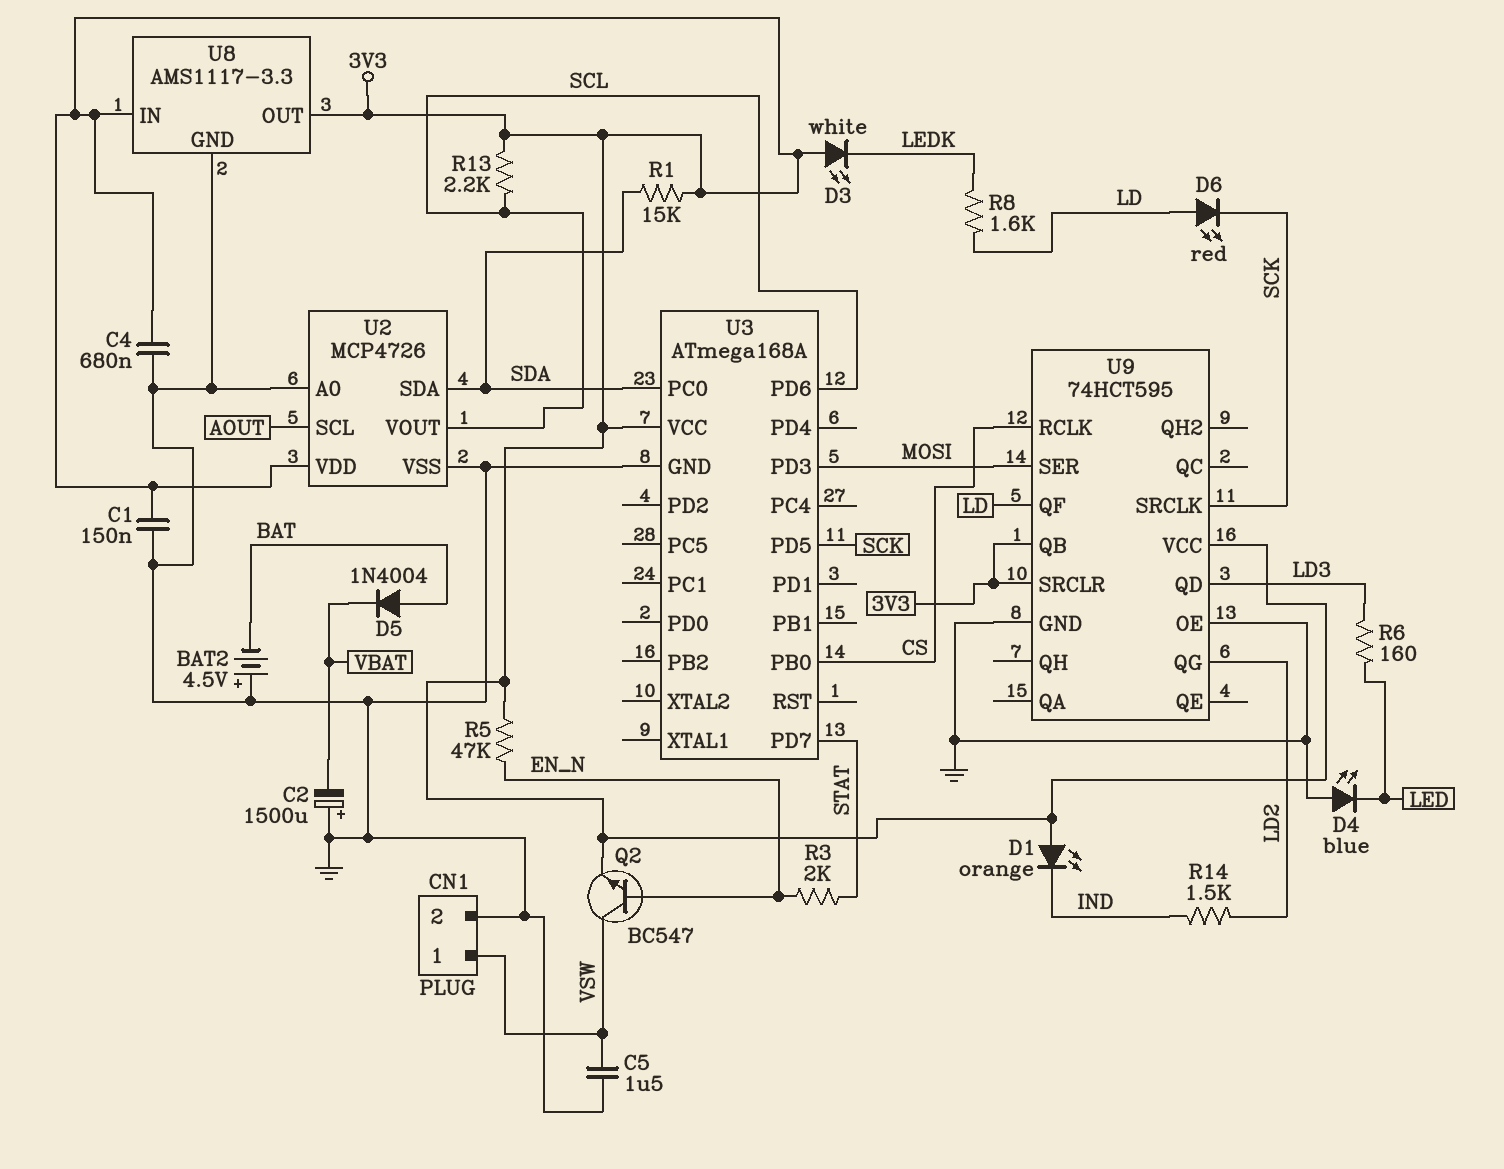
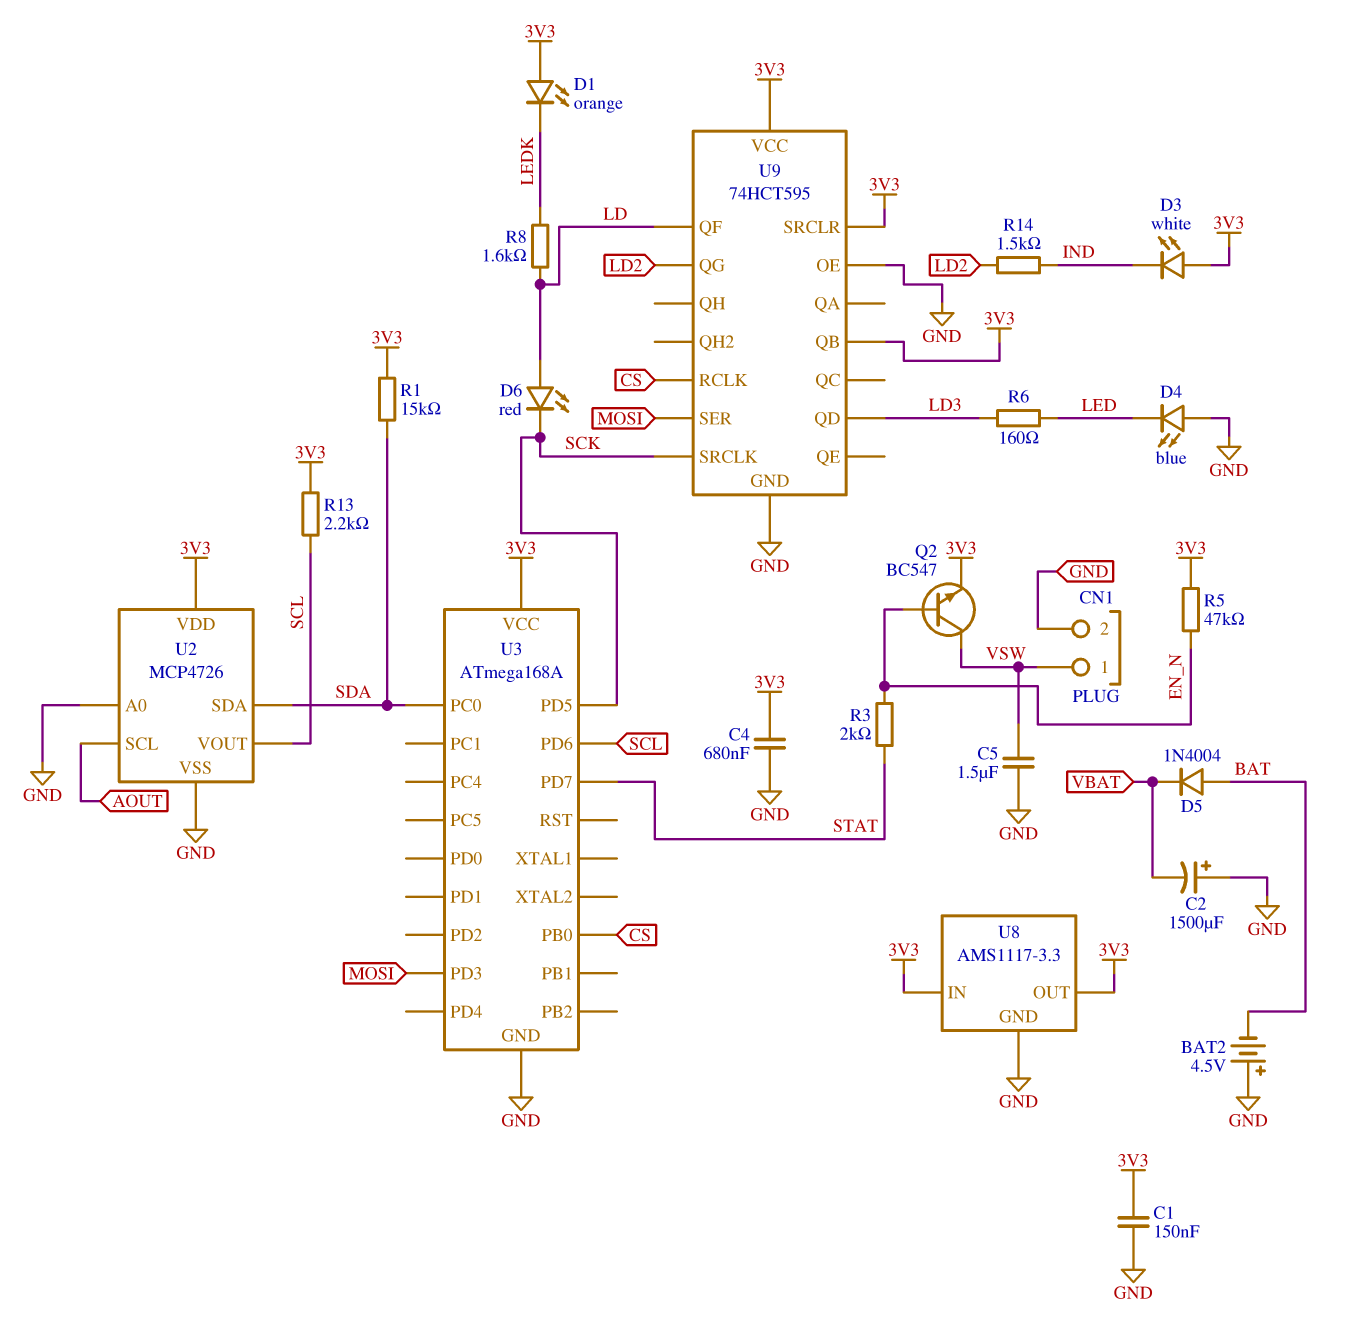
D1: LED orange (A 3V3, K IND) -> LED orange (A 3V3, K LEDK)
D3: LED white (A 3V3, K LEDK) -> LED white (A 3V3, K IND)

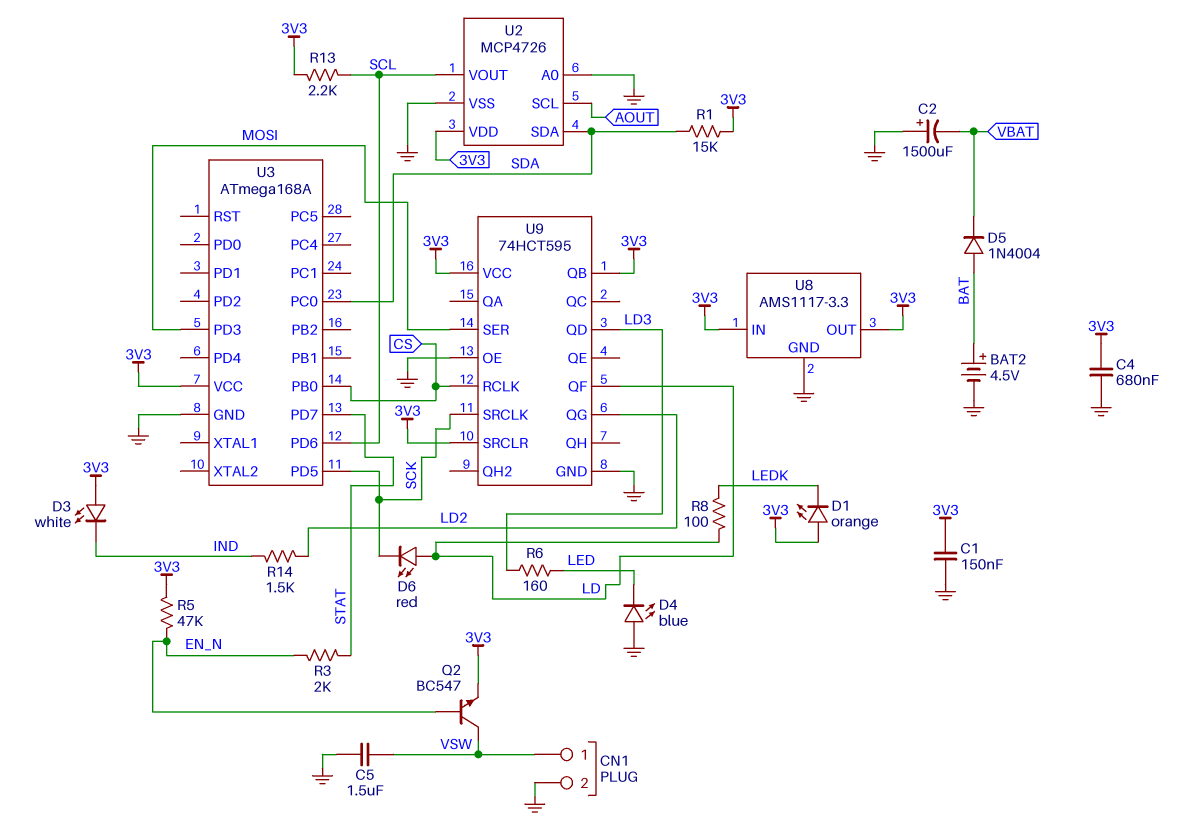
BAT2: 4.5V (plus GND, minus BAT) -> 4.5V (plus BAT, minus GND)
R8: 1.6k (LD, LEDK) -> 100 (LD, LEDK)

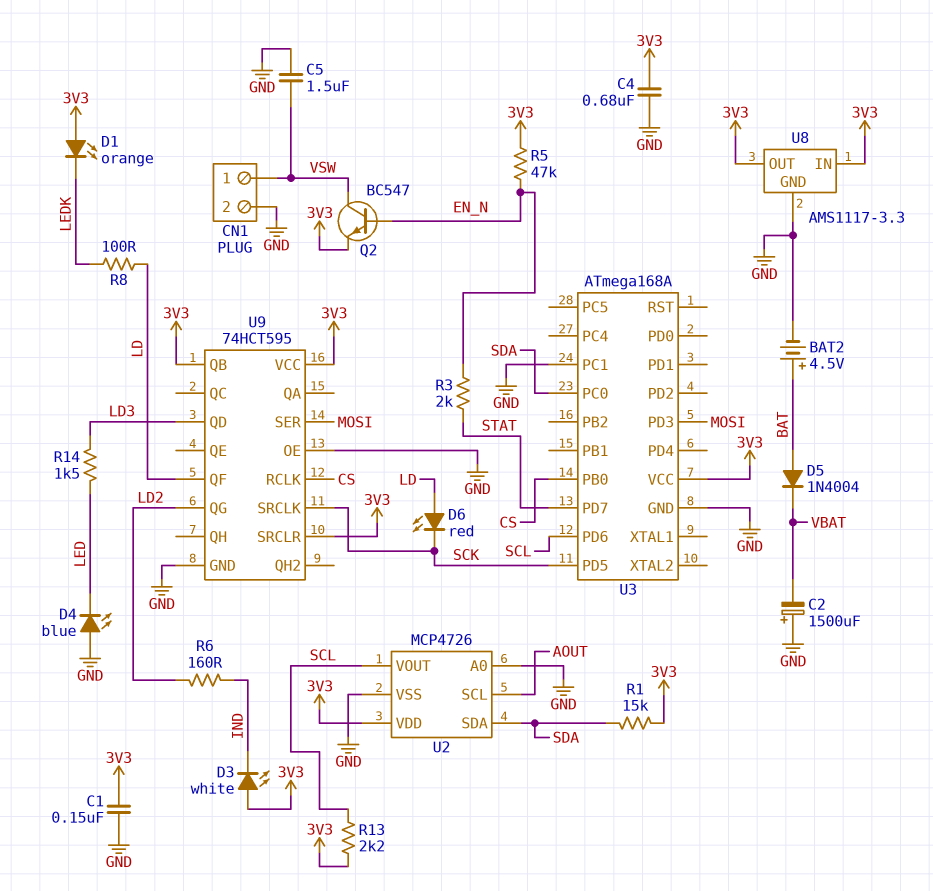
R6: 160 (LD3, LED) -> 160 (IND, LD2)
R14: 1.5k (IND, LD2) -> 1.5k (LD3, LED)
U3 pin PC1: none -> GND

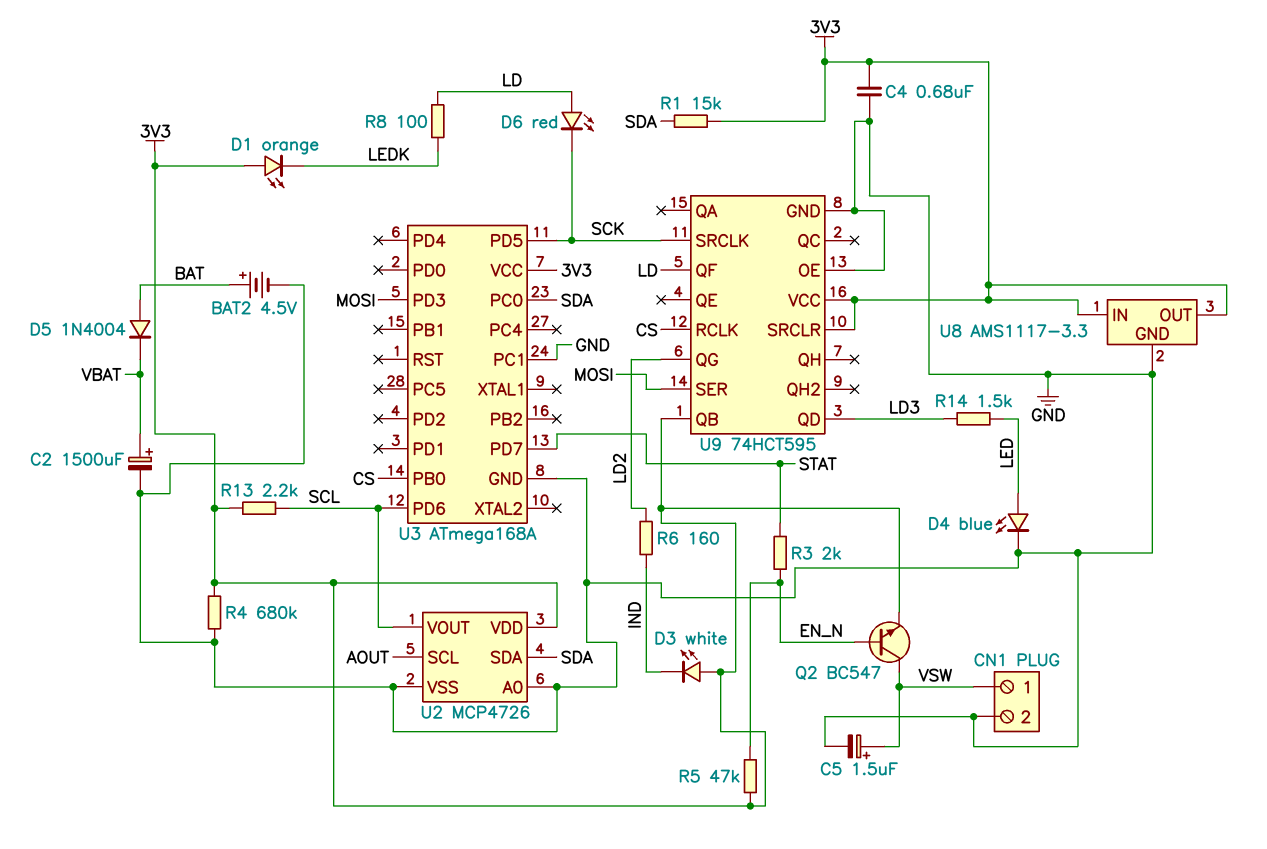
C1: 150nF (3V3, GND) -> none
C2: 1500uF (plus GND, minus VBAT) -> 1500uF (plus VBAT, minus GND)
C5: 1.5uF (GND, VSW) -> 1.5uF (plus VSW, minus GND)
D4: LED blue (A GND, K LED) -> LED blue (A LED, K GND)
R4: none -> 680k (3V3, GND)

